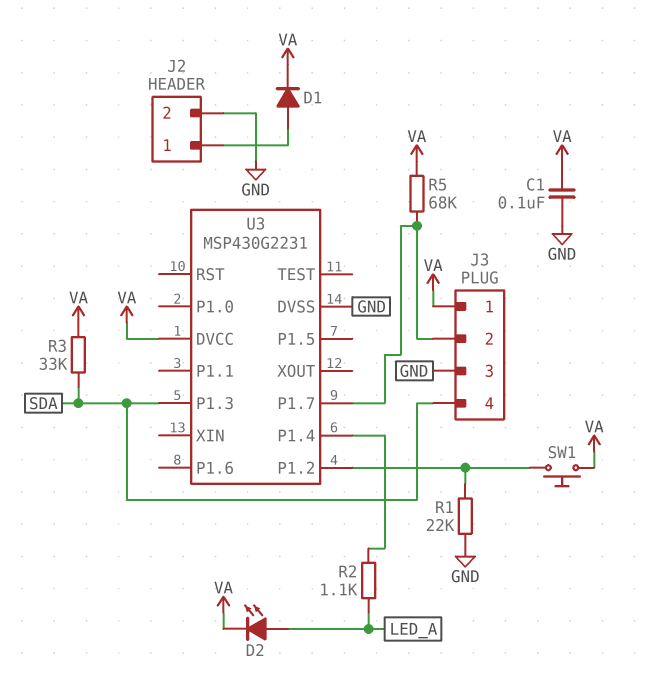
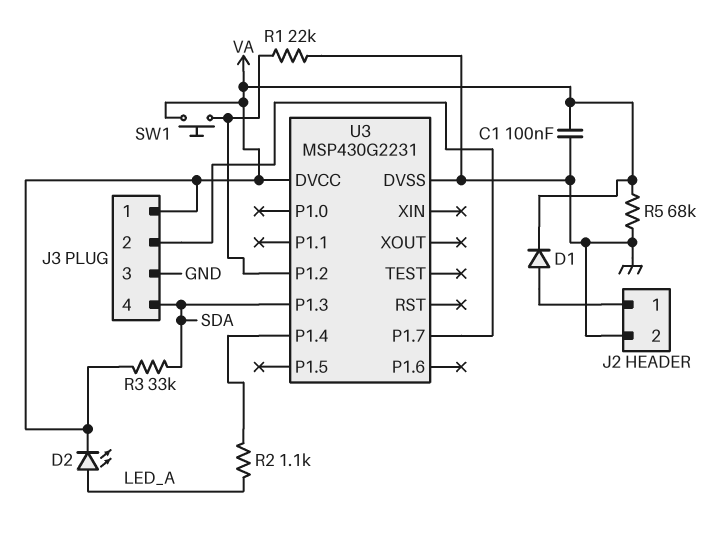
R5: 68k (J3/2, VA) -> 68k (GND, VA)

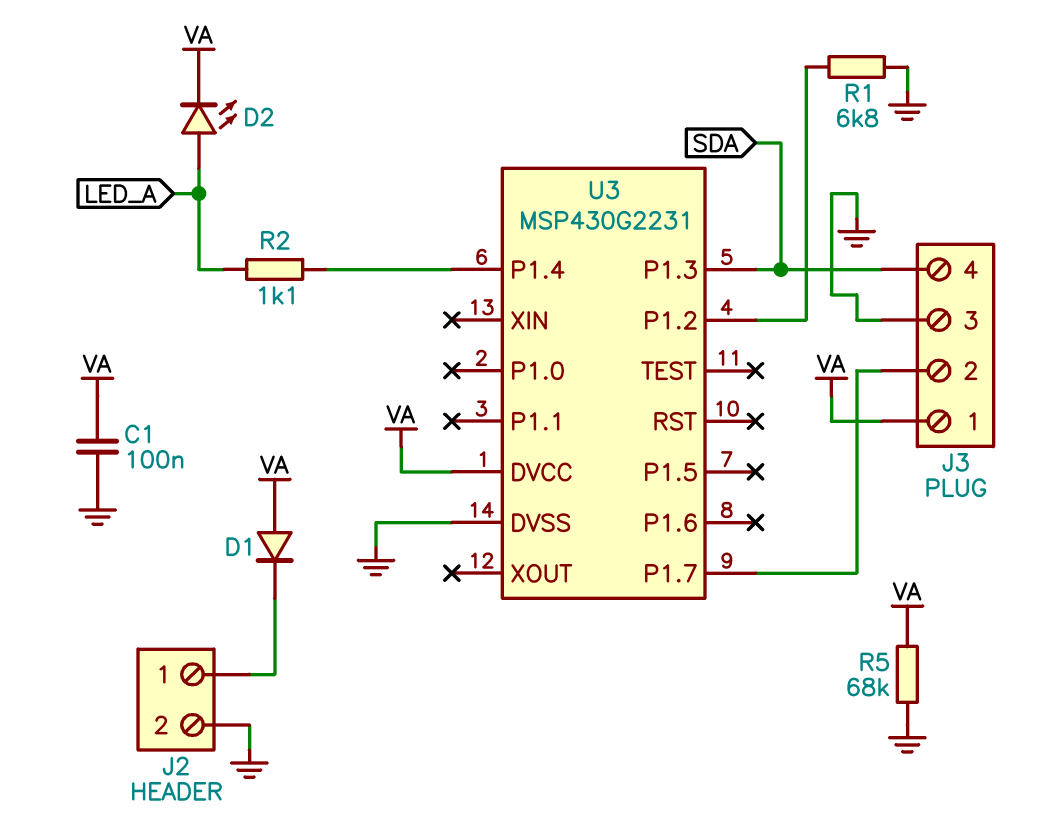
D1: diode (A J2/1, K VA) -> diode (A VA, K J2/1)
R1: 22k (GND, U3/P1.2) -> 6.8k (GND, U3/P1.2)
R3: 33k (SDA, VA) -> none
SW1: button (U3/P1.2, VA) -> none

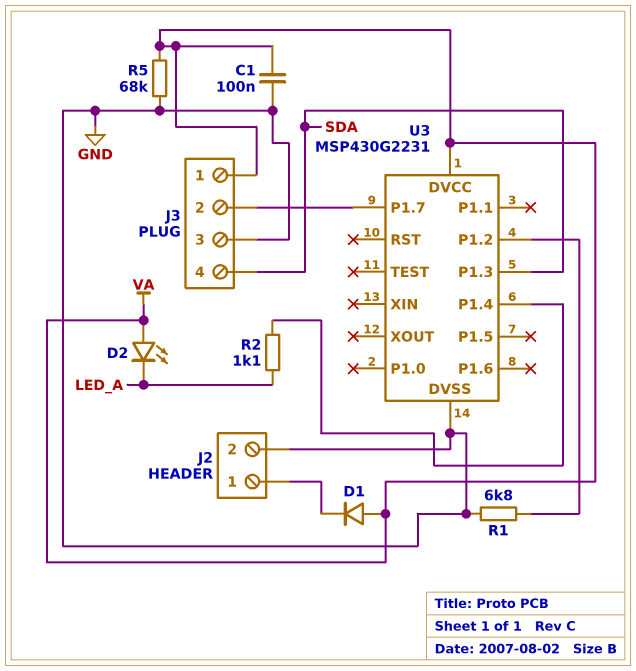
D2: LED (A LED_A, K VA) -> LED (A VA, K LED_A)

